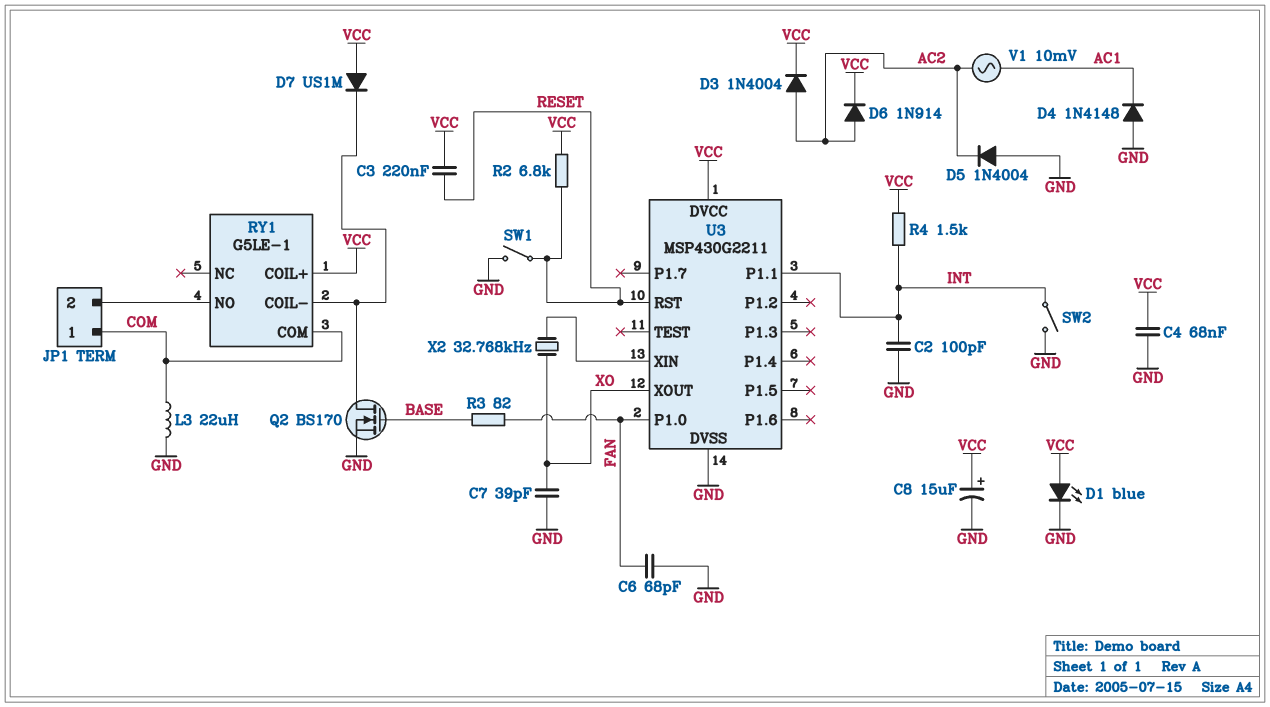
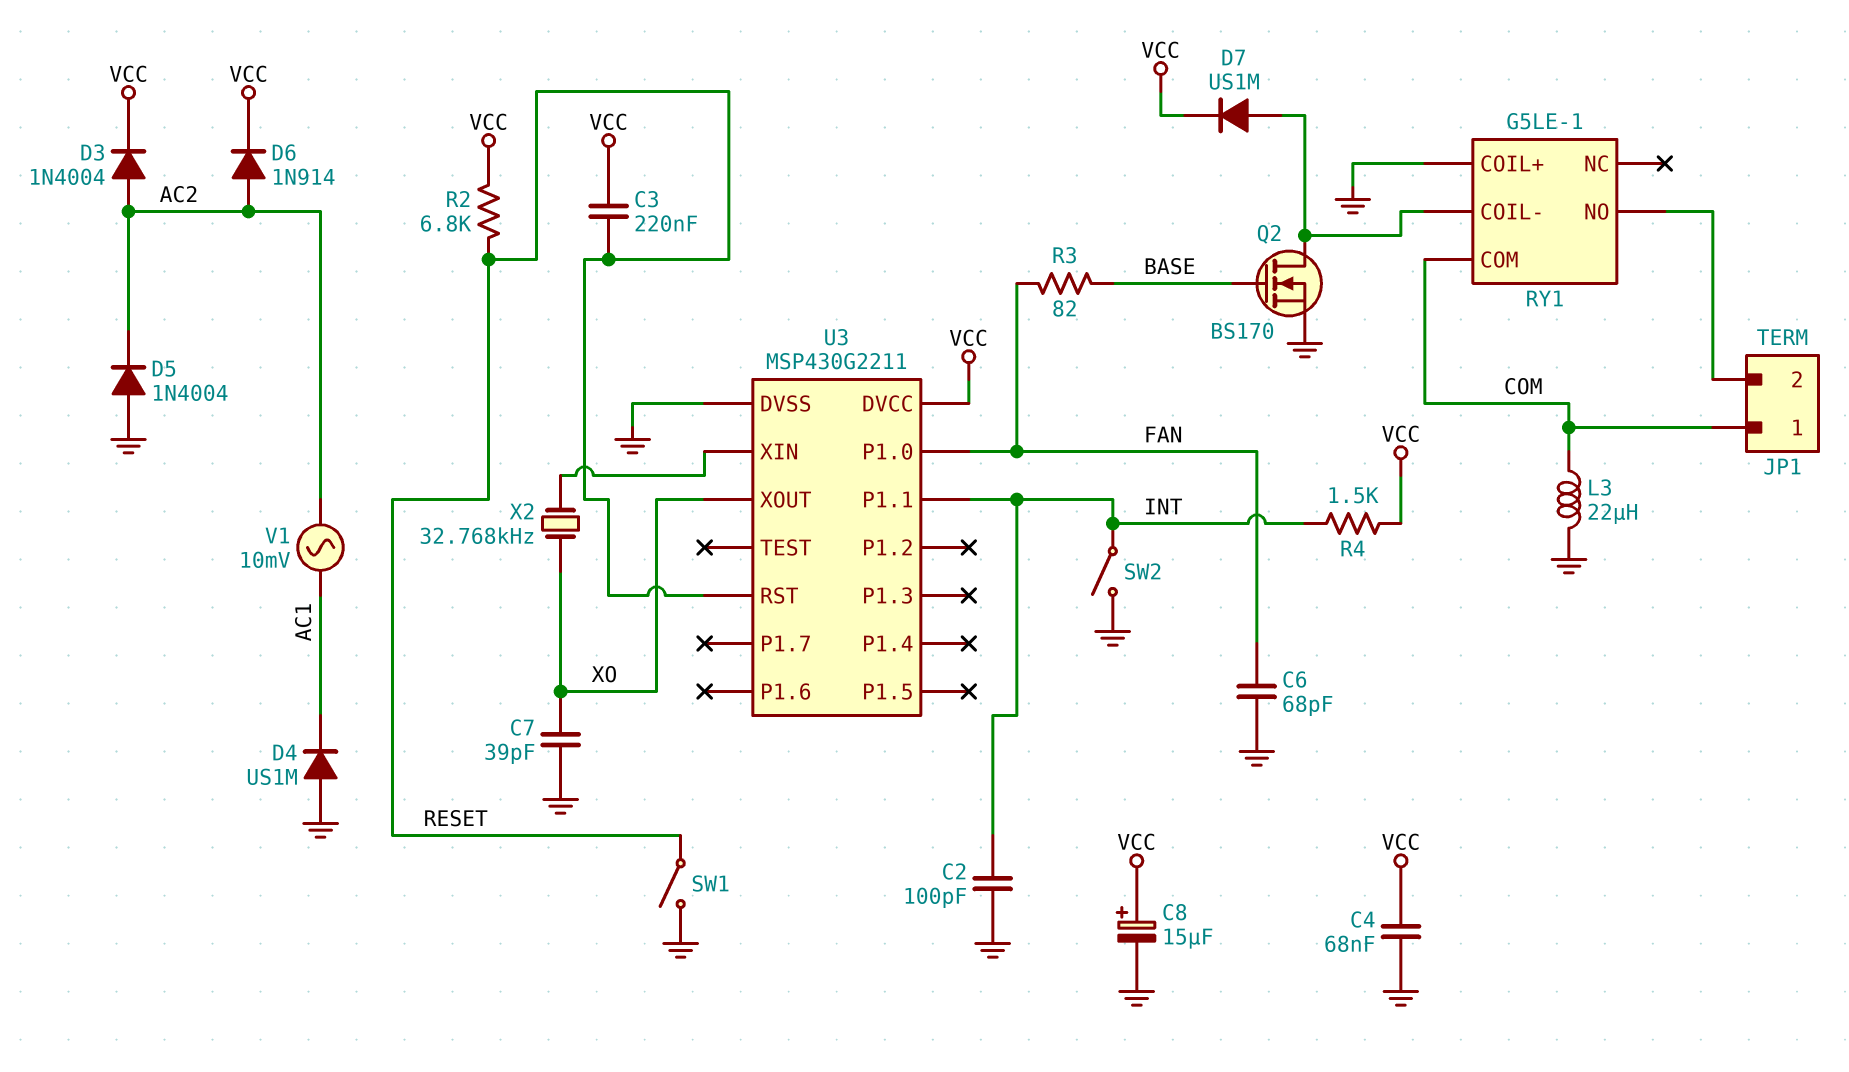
D1: LED blue (A VCC, K GND) -> none
D4: diode 1N4148 (A GND, K AC1) -> diode US1M (A GND, K AC1)
D7: diode US1M (A VCC, K RY1/COIL-) -> diode US1M (A RY1/COIL-, K VCC)
RY1 pin COIL+: VCC -> GND

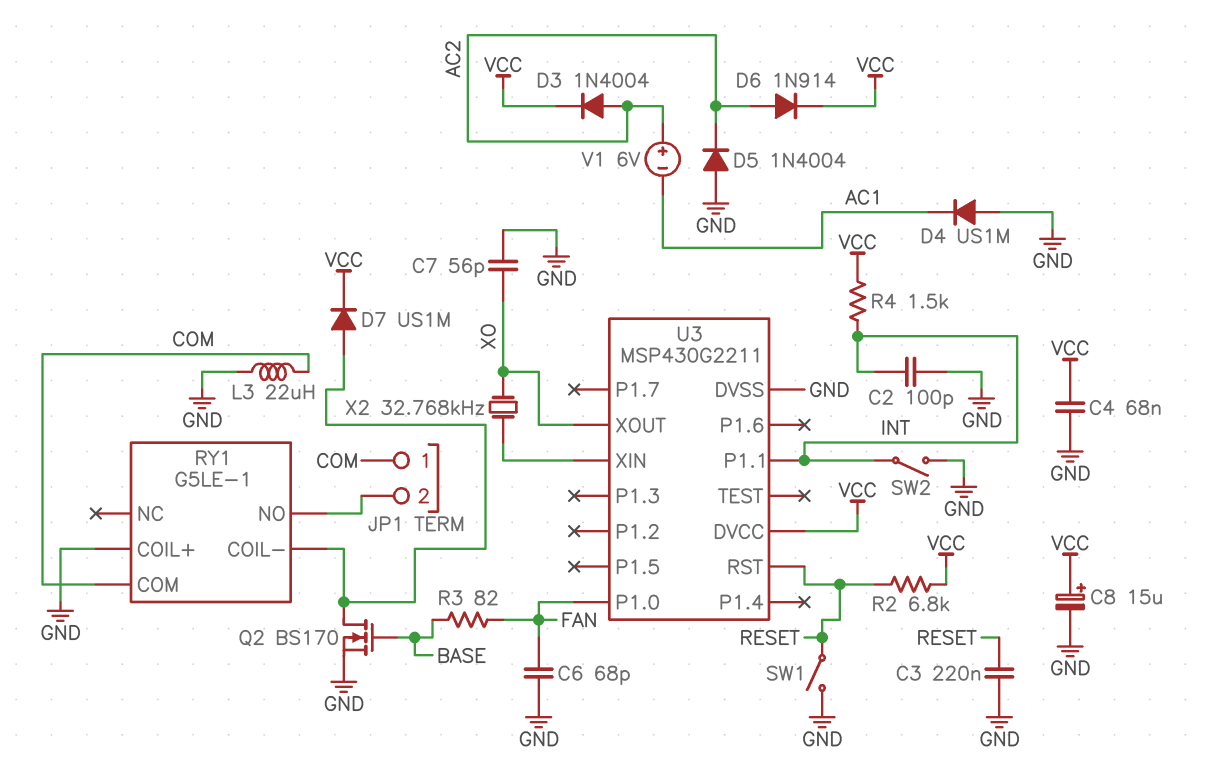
C3: 220nF (RESET, VCC) -> 220nF (GND, RESET)
C7: 39pF (GND, XO) -> 56pF (GND, XO)
V1: AC 10mV (AC1, AC2) -> 6V (plus AC2, minus AC1)

